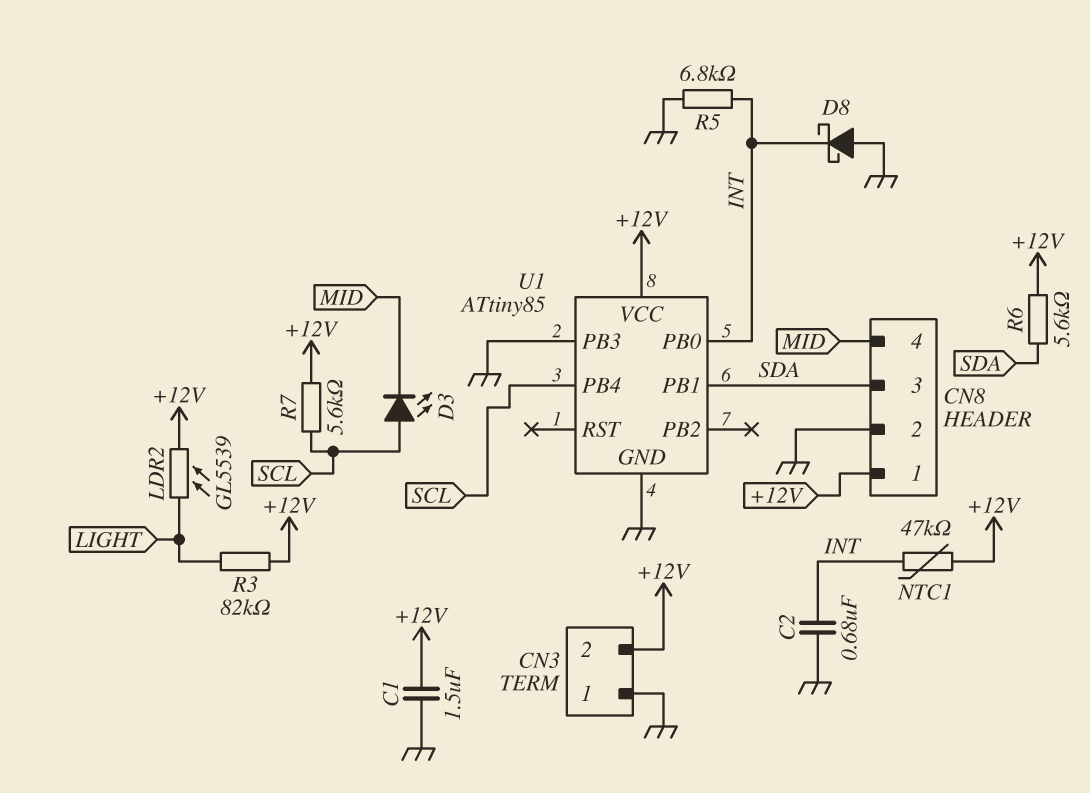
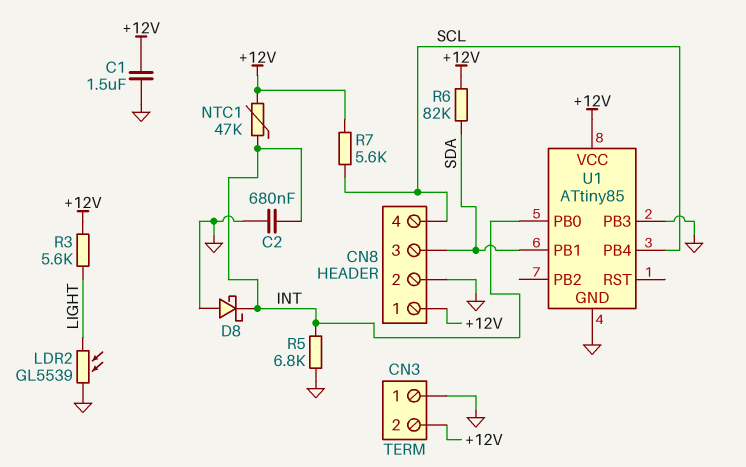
CN8 pin 4: MID -> SCL
D3: LED (A SCL, K MID) -> none
LDR2: GL5539 (+12V, LIGHT) -> GL5539 (GND, LIGHT)
R3: 82k (+12V, LIGHT) -> 5.6k (+12V, LIGHT)
R6: 5.6k (+12V, SDA) -> 82k (+12V, SDA)

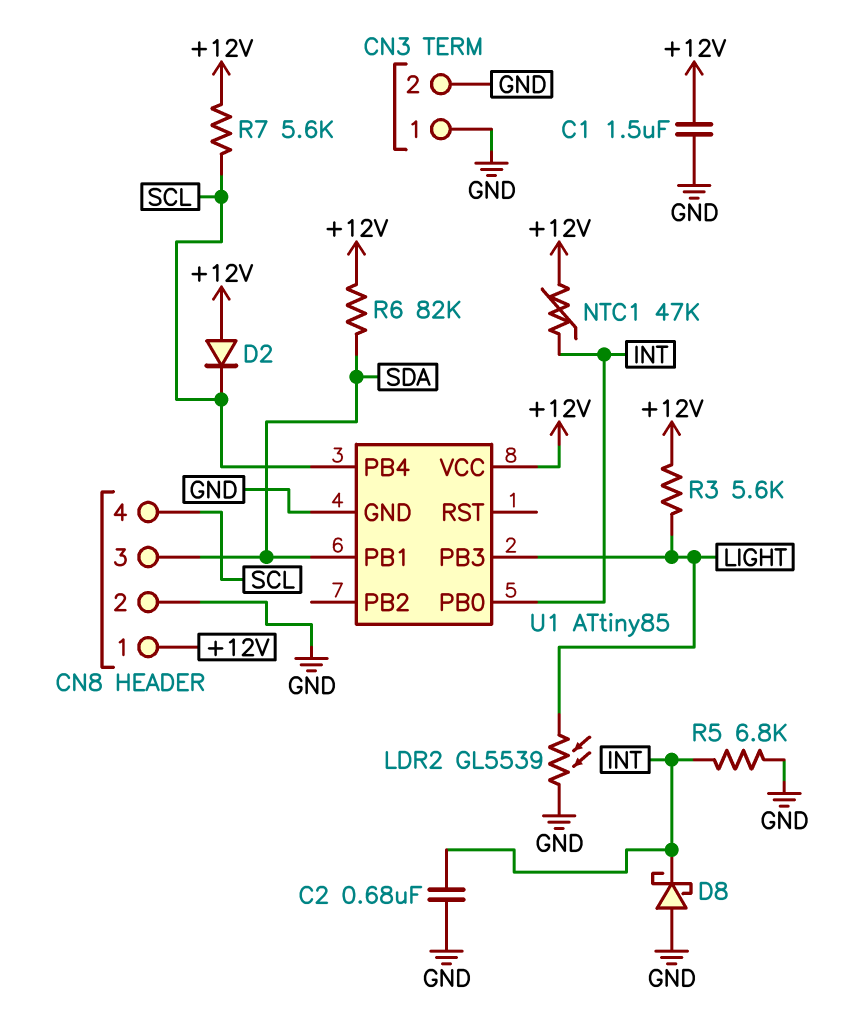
CN3 pin 2: +12V -> GND
D2: none -> diode (A +12V, K SCL)
U1 pin PB3: GND -> LIGHT

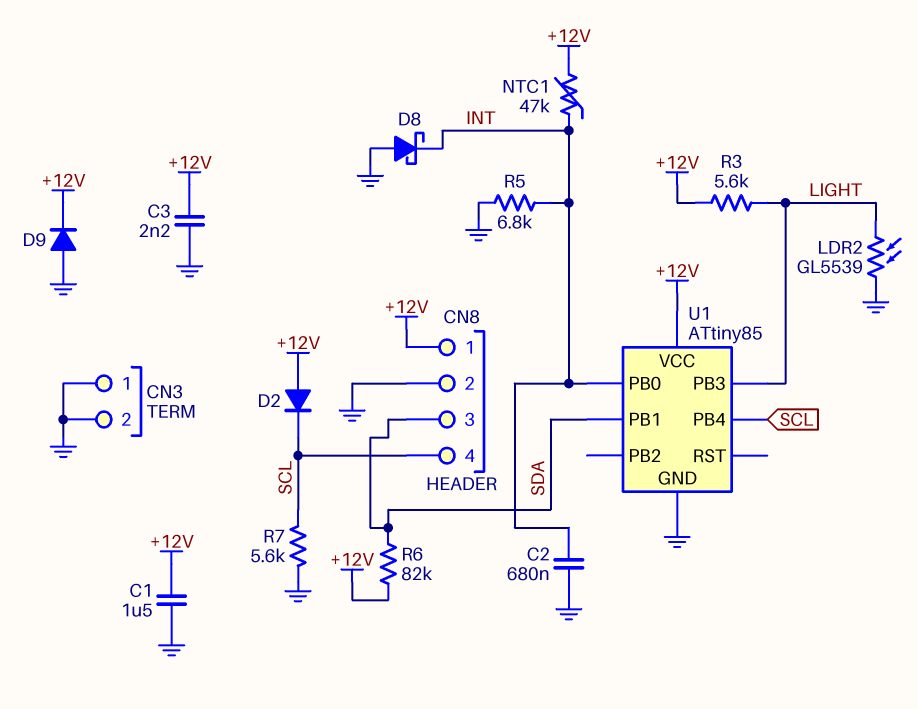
C3: none -> 2.2nF (+12V, GND)
D9: none -> diode (A GND, K +12V)
R7: 5.6k (+12V, SCL) -> 5.6k (GND, SCL)

